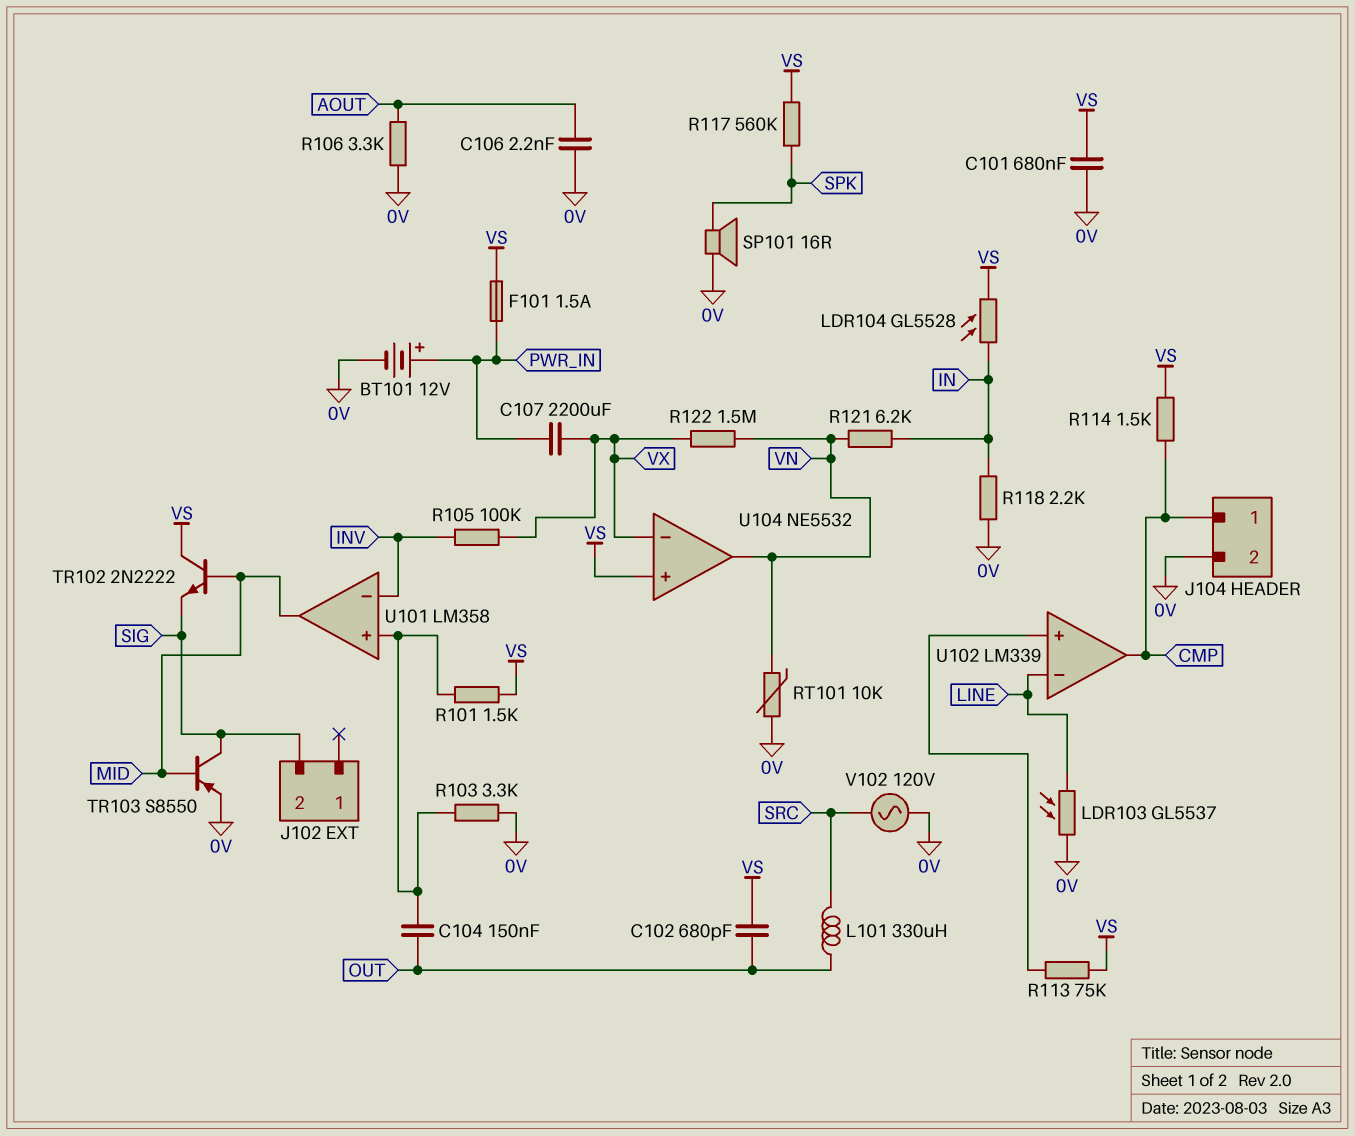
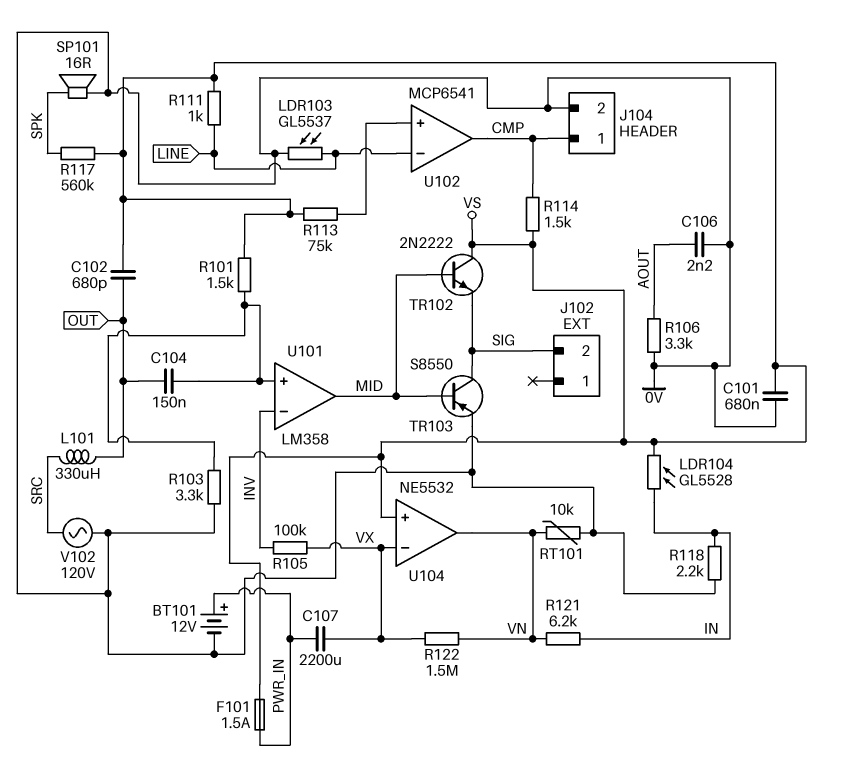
R111: none -> 1k (LINE, VS)
U102: LM339 -> MCP6541

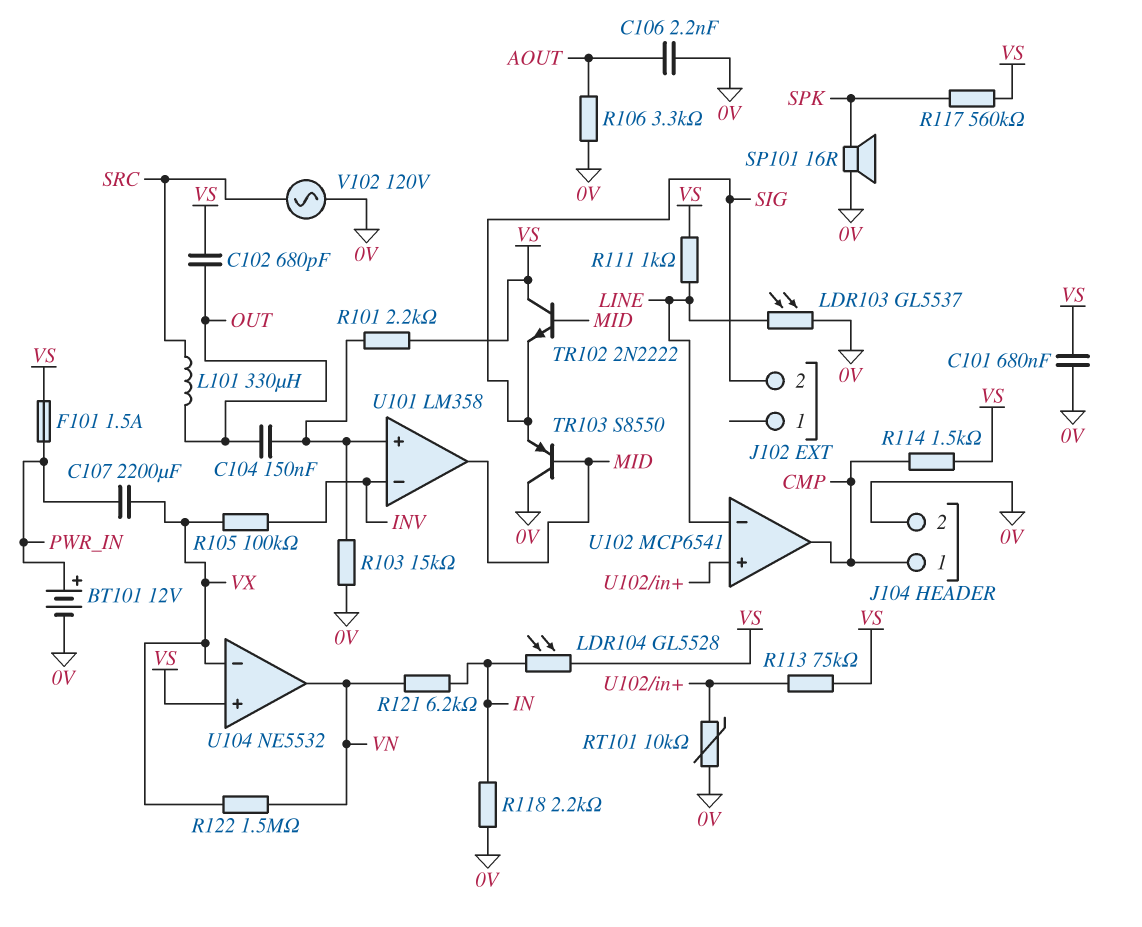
R101: 1.5k (U101/in+, VS) -> 2.2k (U101/in+, VS)
R103: 3.3k (0V, U101/in+) -> 15k (0V, U101/in+)
RT101: 10k (0V, VN) -> 10k (0V, U102/in+)
TR103: PNP S8550 (B MID, C SIG, E 0V) -> PNP S8550 (B MID, C 0V, E SIG)

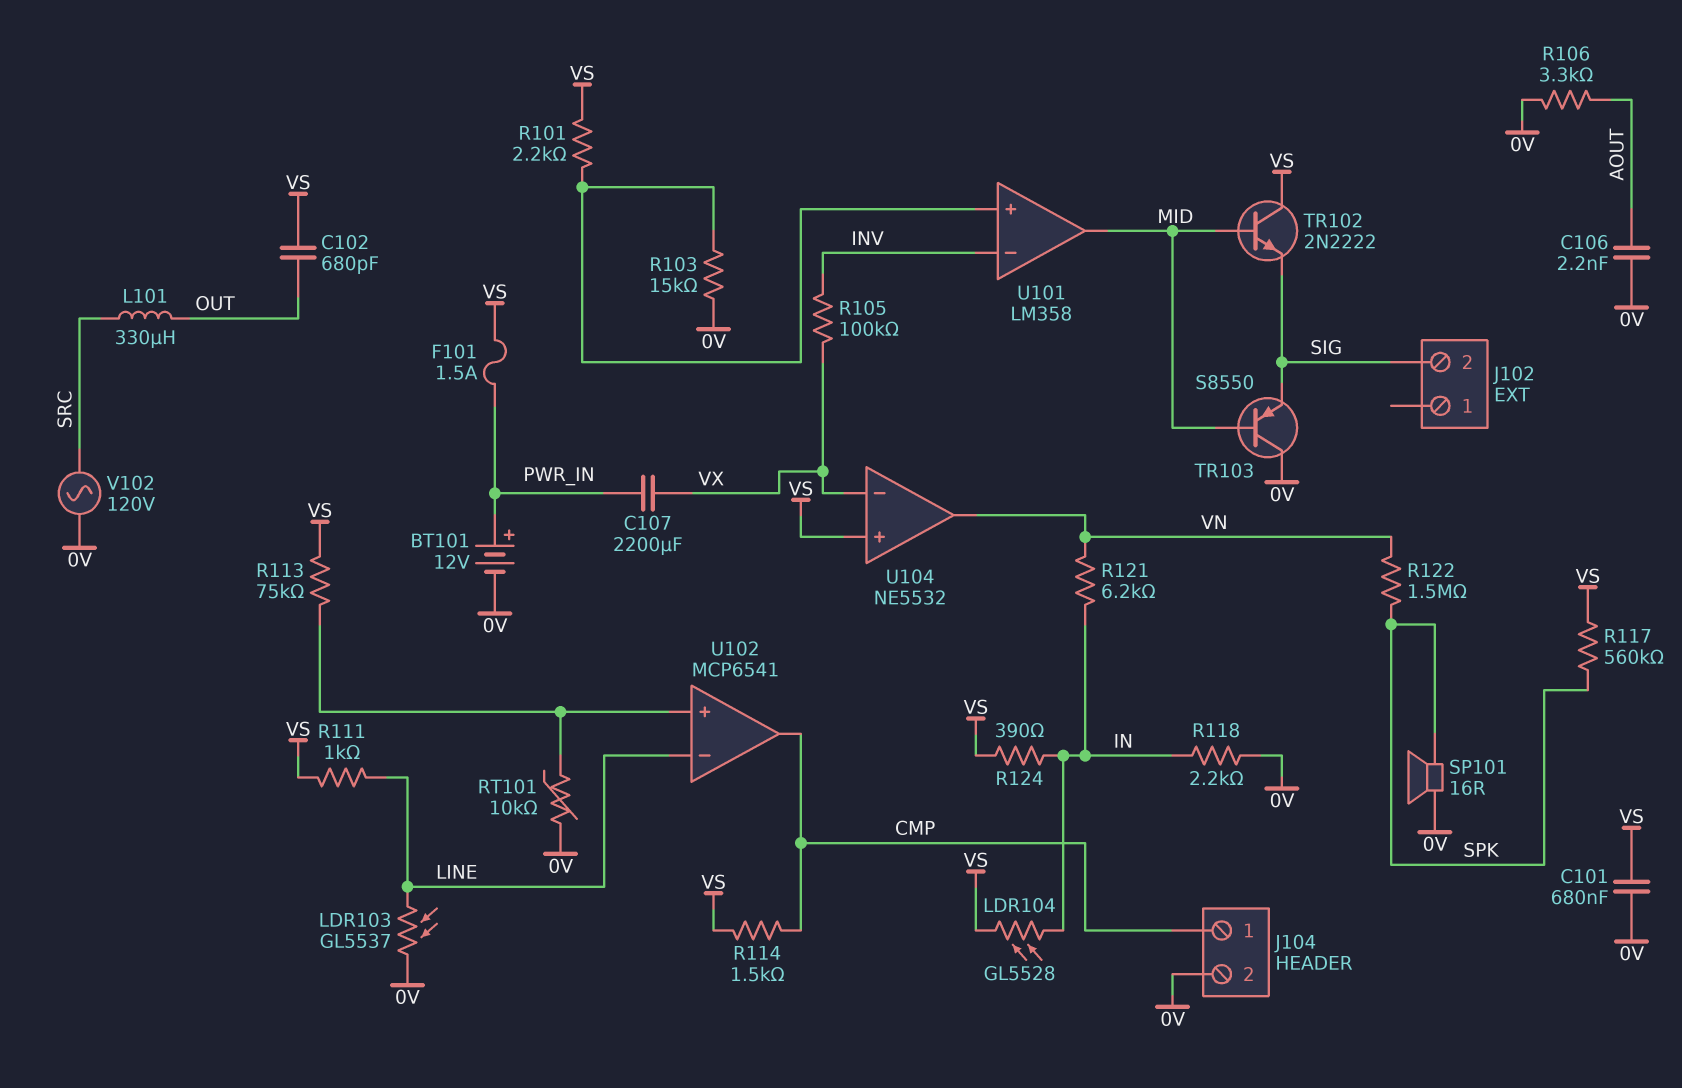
C104: 150nF (OUT, U101/in+) -> none
R122: 1.5M (VN, VX) -> 1.5M (SPK, VN)
R124: none -> 390 (IN, VS)

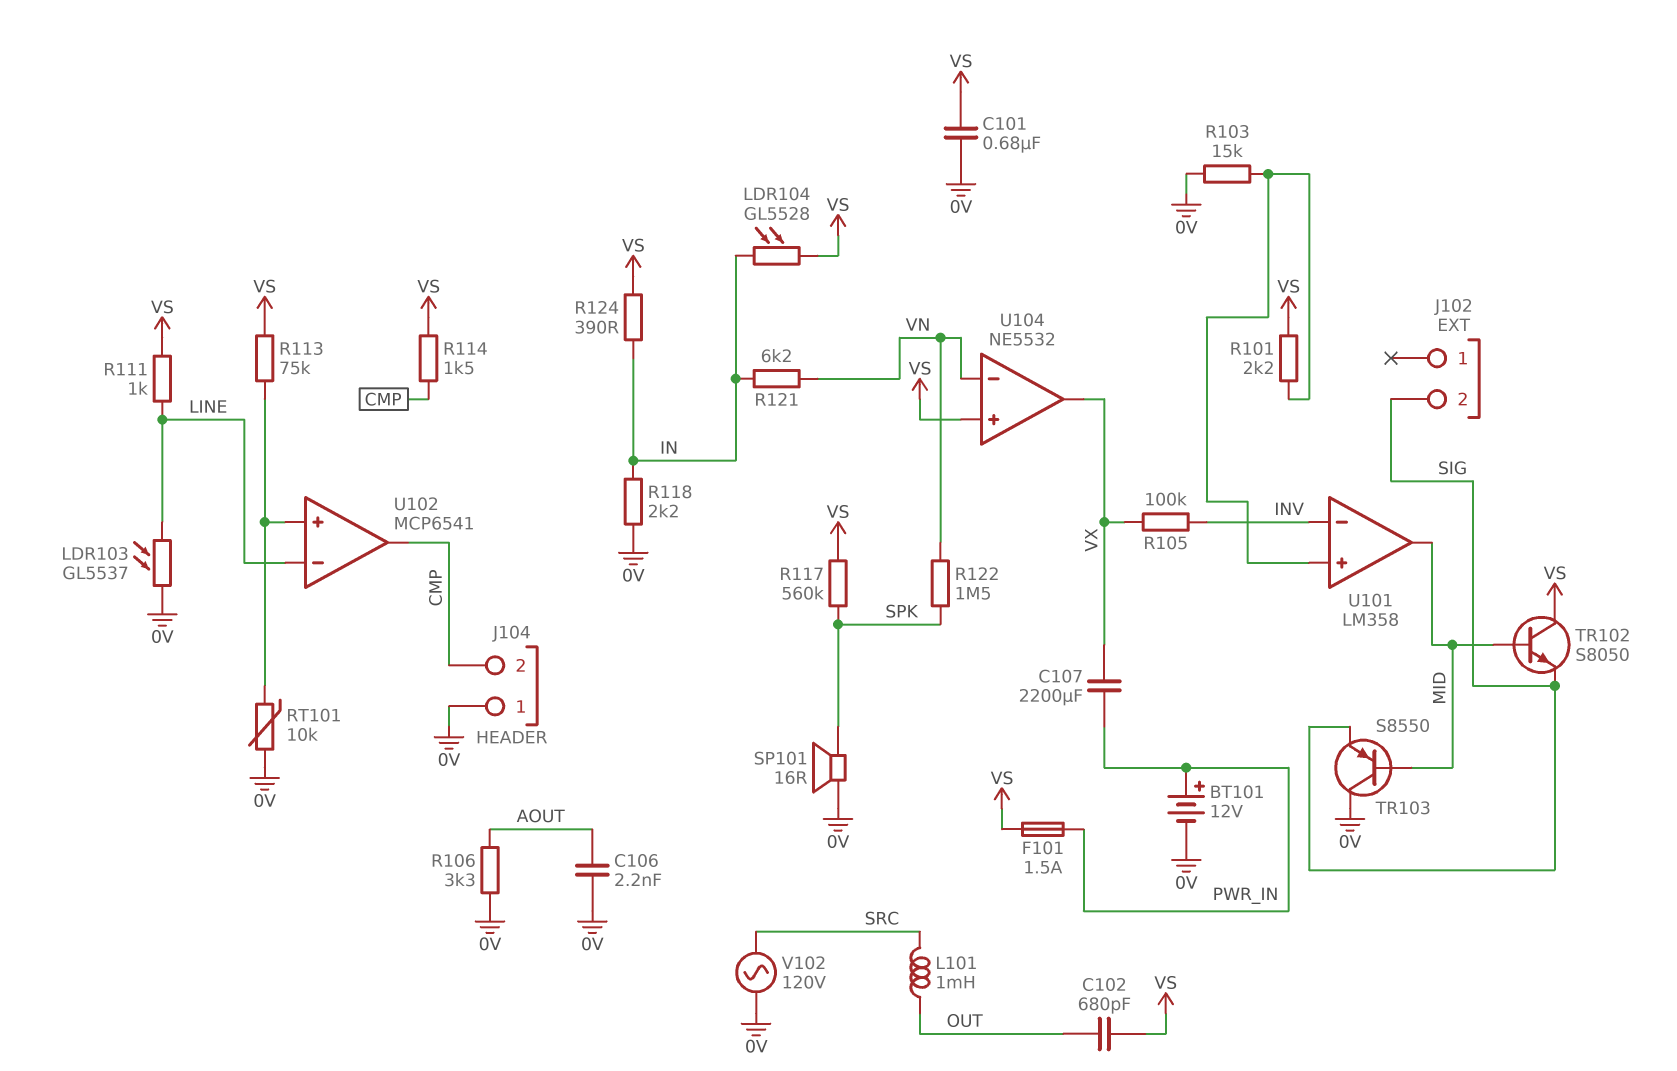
J104 pin 1: CMP -> 0V
J104 pin 2: 0V -> CMP
L101: 330uH (OUT, SRC) -> 1mH (OUT, SRC)
TR102: NPN 2N2222 (B MID, C VS, E SIG) -> NPN S8050 (B MID, C VS, E SIG)
U104 pin in-: VX -> VN
U104 pin out: VN -> VX

